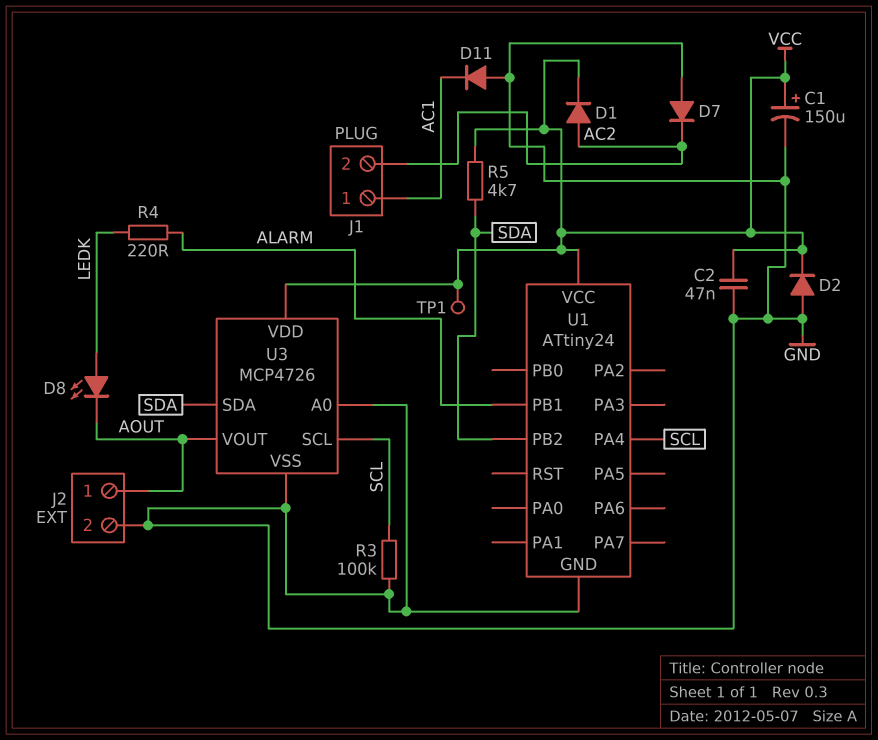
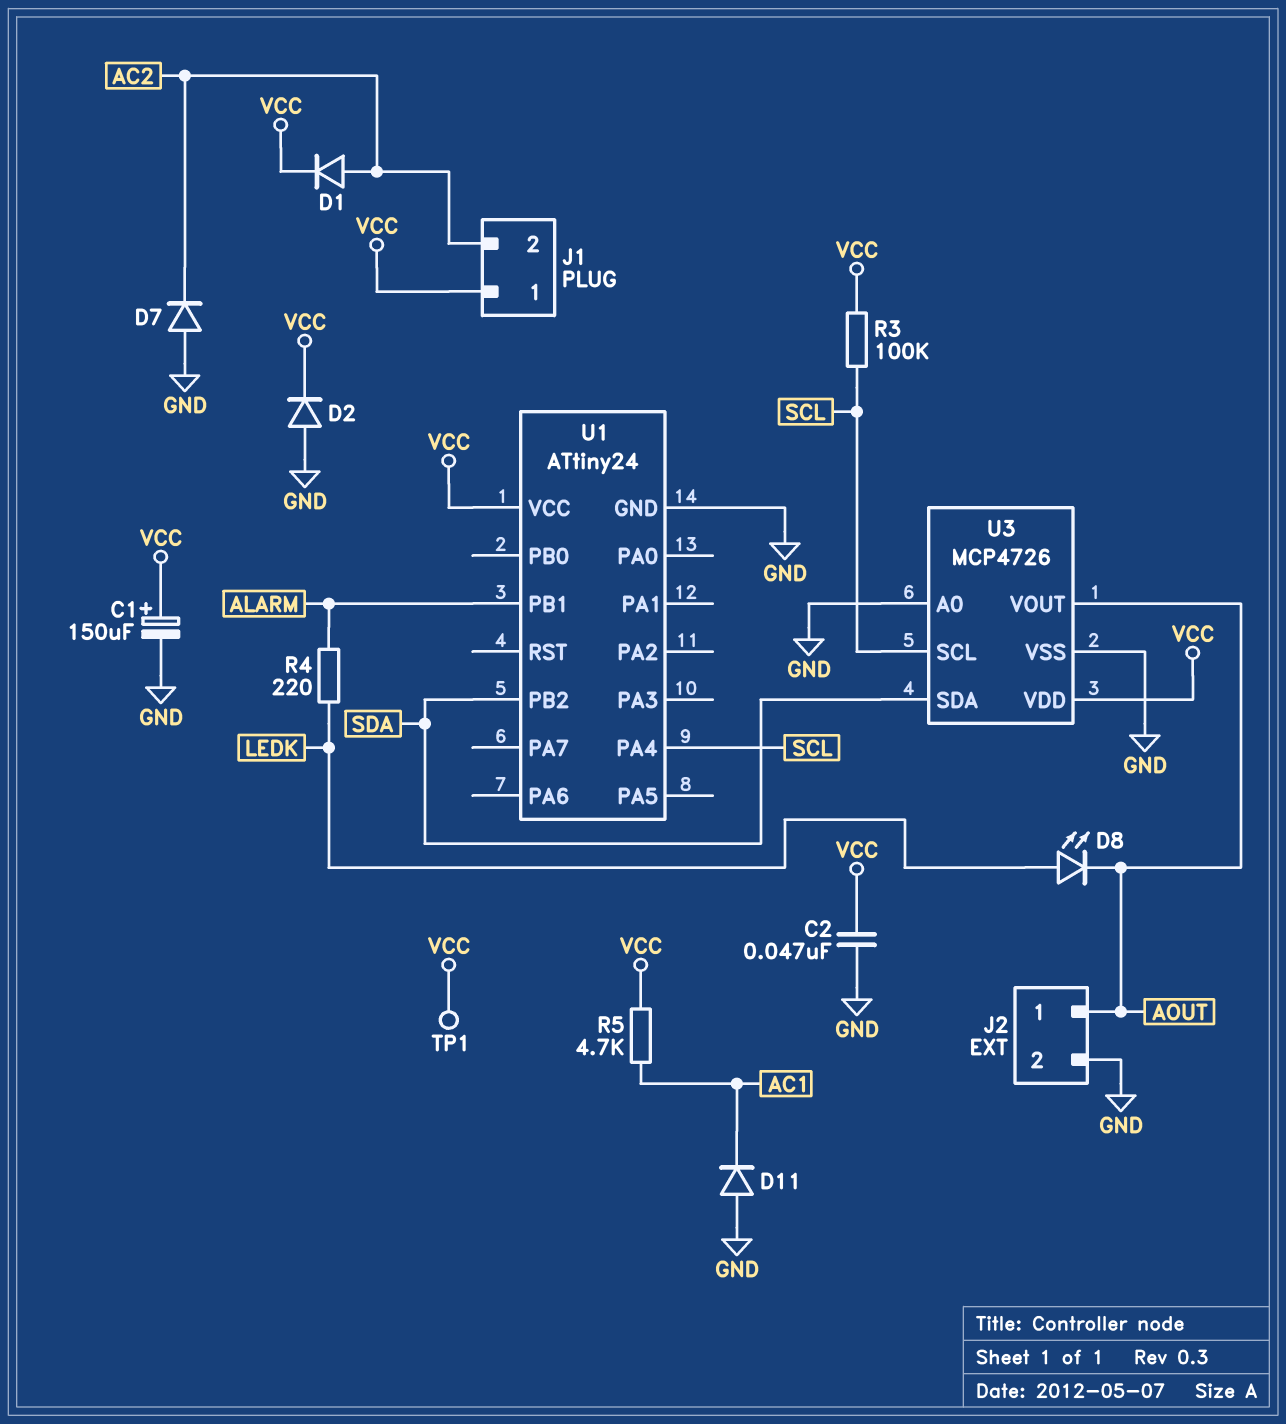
J1 pin 1: AC1 -> VCC
R3: 100k (GND, SCL) -> 100k (SCL, VCC)
R5: 4.7k (SDA, VCC) -> 4.7k (AC1, VCC)

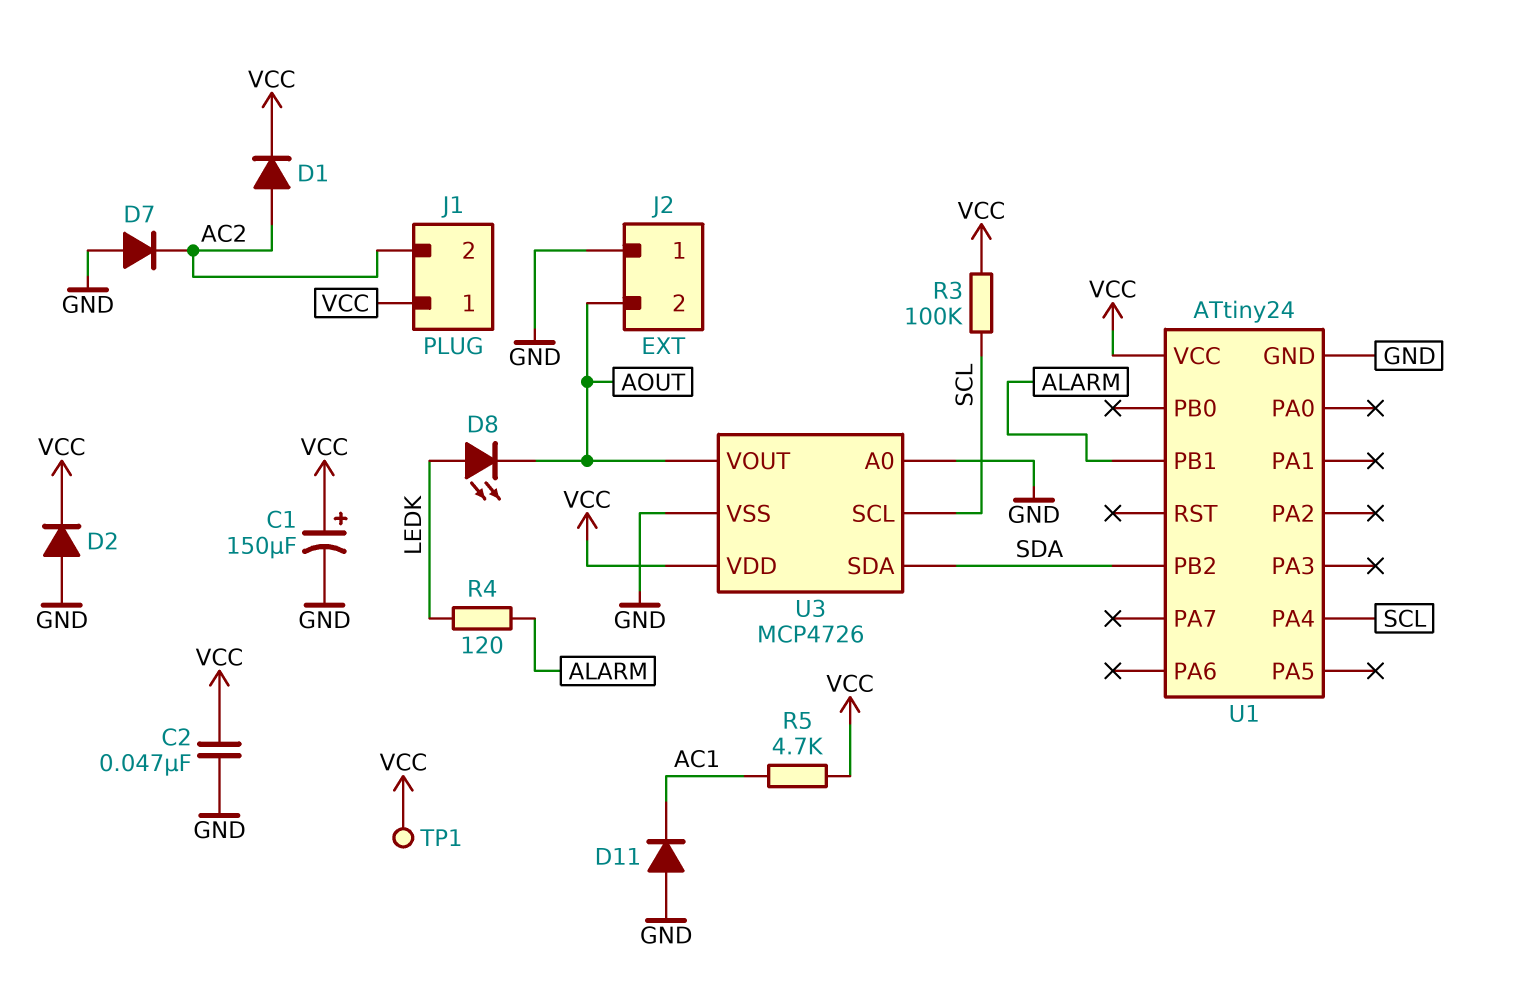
J2 pin 1: AOUT -> GND
J2 pin 2: GND -> AOUT
R4: 220 (ALARM, LEDK) -> 120 (ALARM, LEDK)

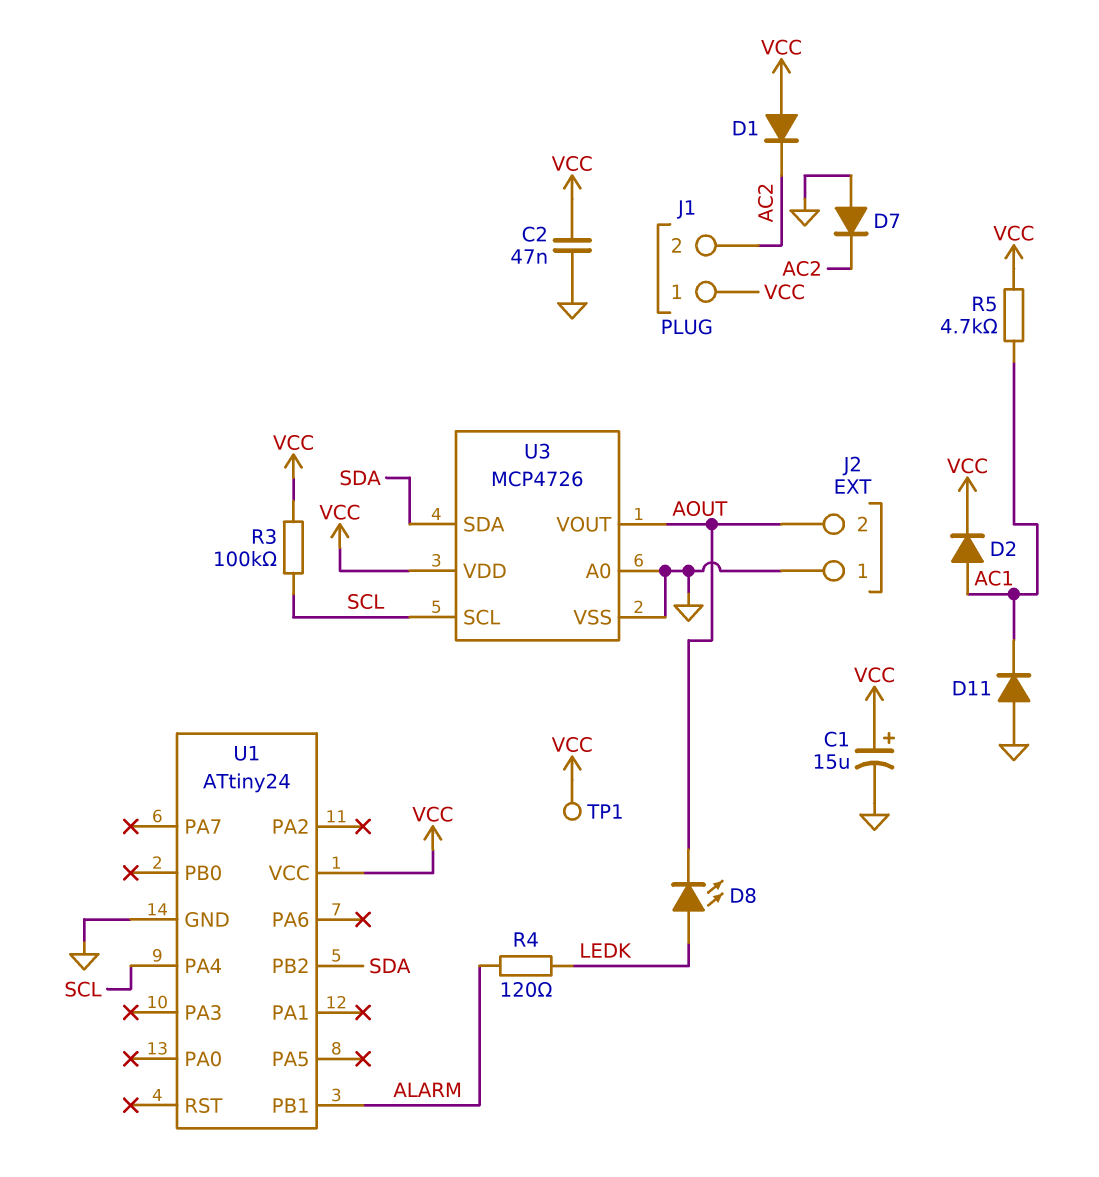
C1: 150uF (plus VCC, minus GND) -> 15uF (plus VCC, minus GND)
D1: diode (A AC2, K VCC) -> diode (A VCC, K AC2)
D2: diode (A GND, K VCC) -> diode (A AC1, K VCC)

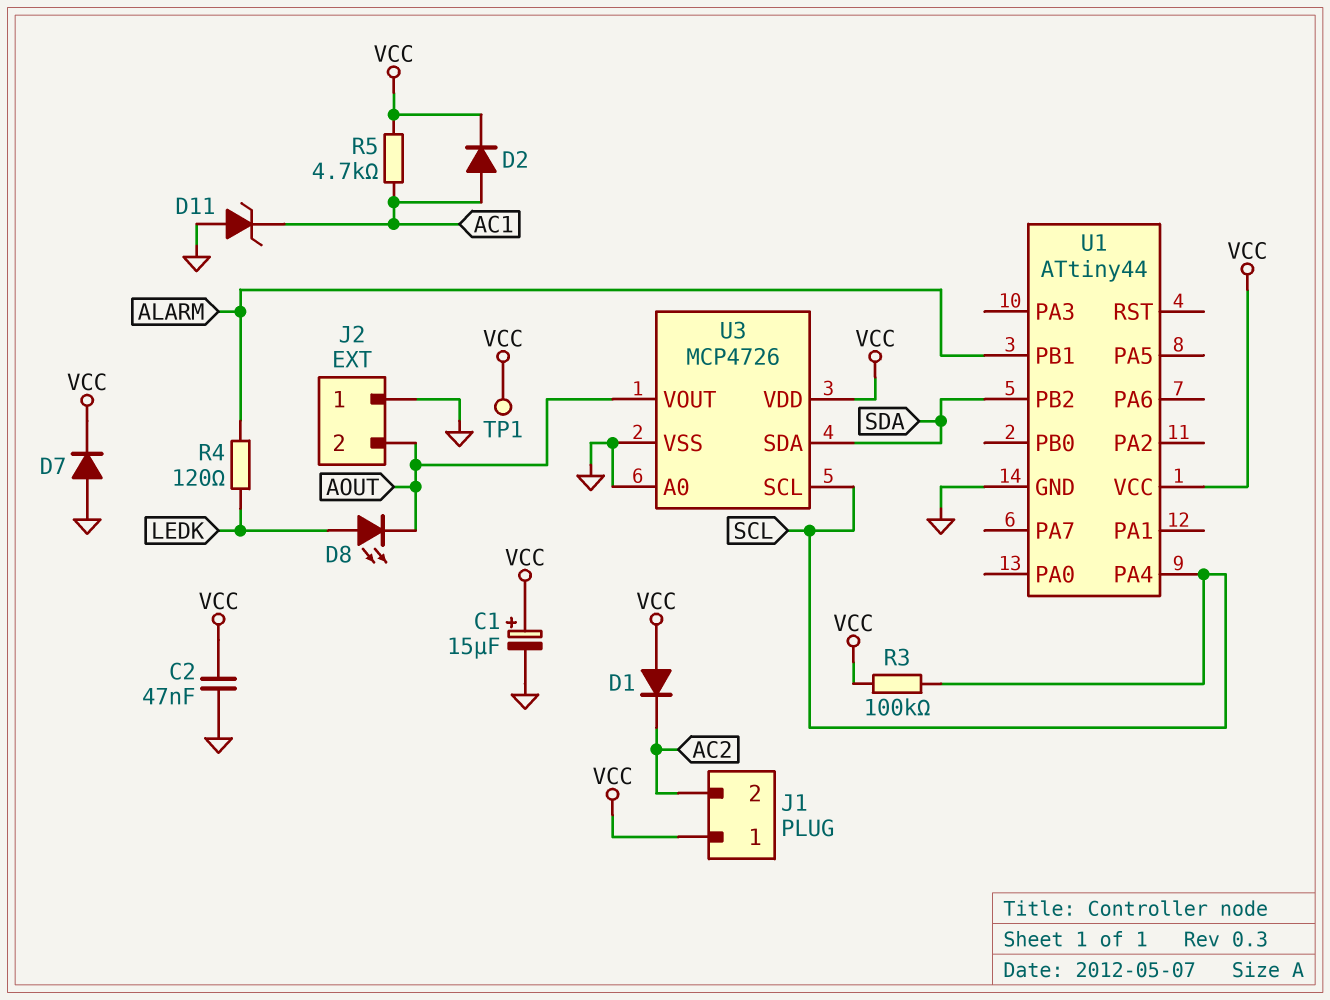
D7: diode (A GND, K AC2) -> diode (A GND, K VCC)
D11: diode (A GND, K AC1) -> zener (A GND, K AC1)
U1: ATtiny24 -> ATtiny44

